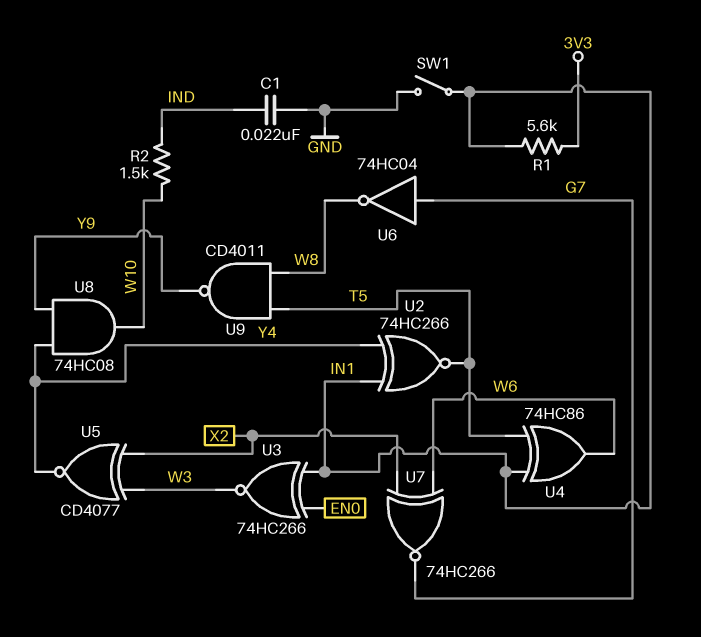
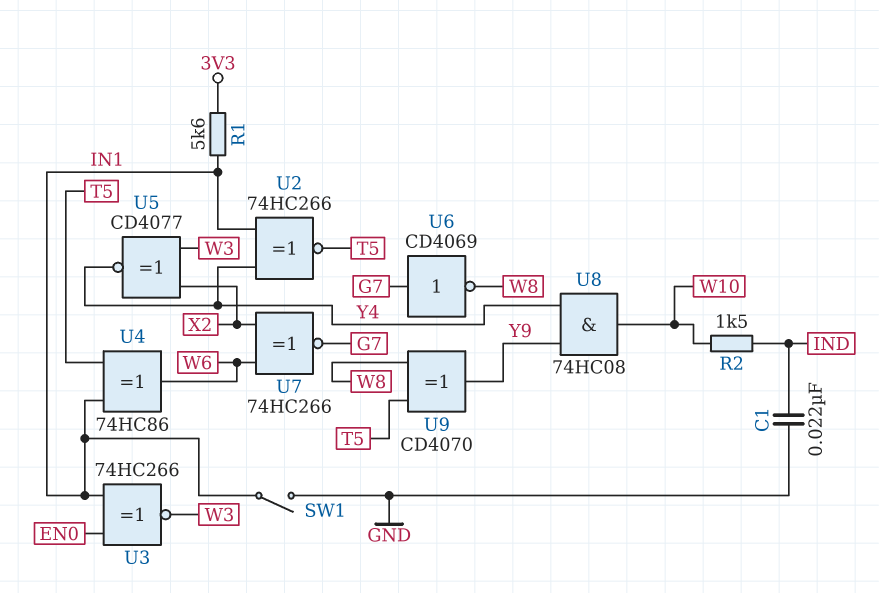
U6: NOT 74HC04 (in G7, out W8) -> NOT CD4069 (in G7, out W8)
U9: NAND CD4011 (in T5, in W8, out Y9) -> XOR CD4070 (in T5, in W8, out Y9)

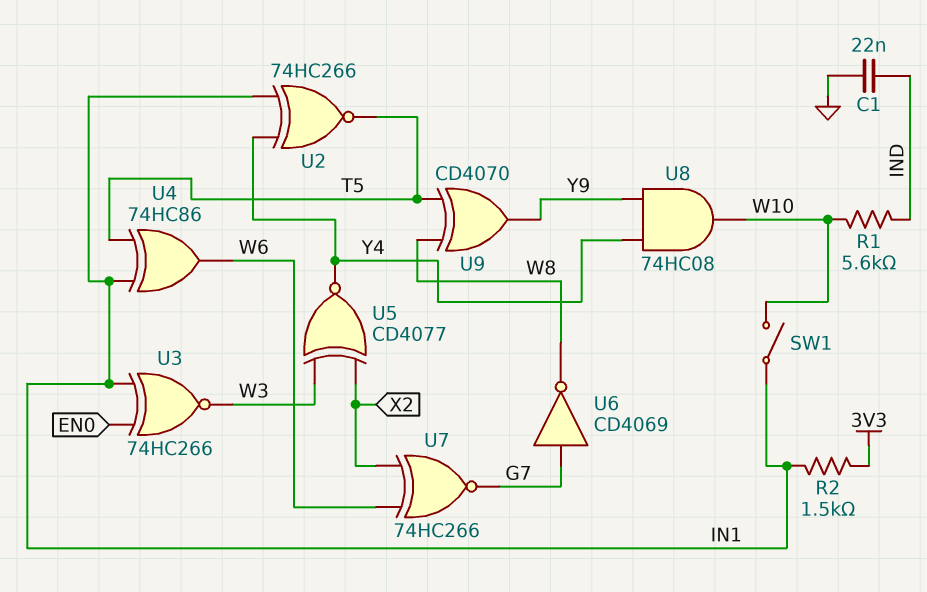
R1: 5.6k (3V3, IN1) -> 5.6k (IND, W10)
R2: 1.5k (IND, W10) -> 1.5k (3V3, IN1)
SW1: switch (GND, IN1) -> switch (IN1, W10)

